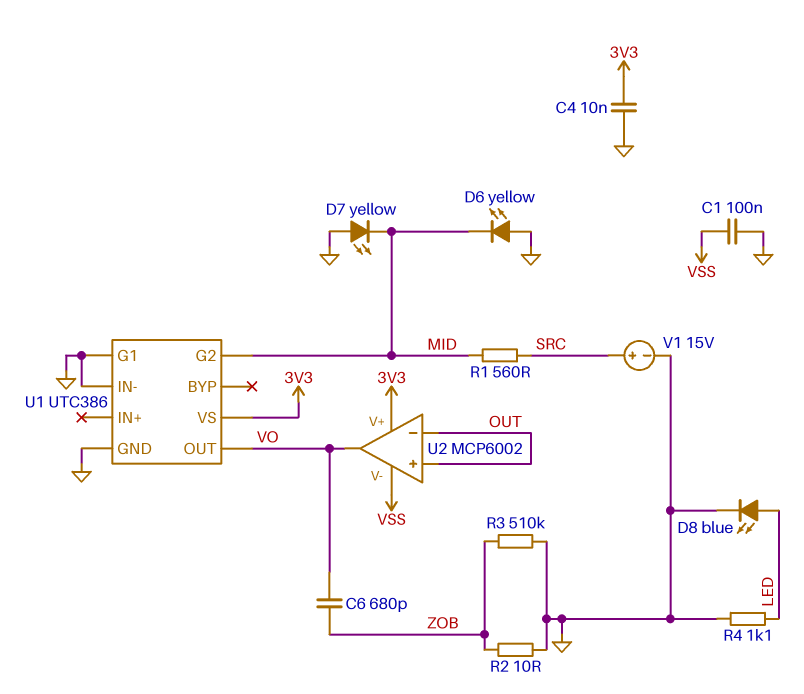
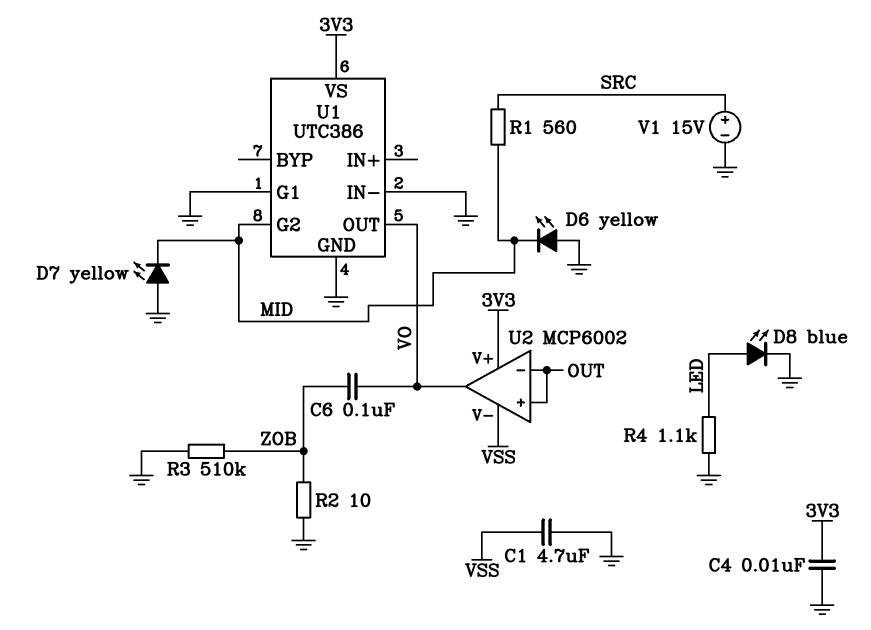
C1: 100nF (GND, VSS) -> 4.7uF (GND, VSS)
C6: 680pF (VO, ZOB) -> 100nF (VO, ZOB)

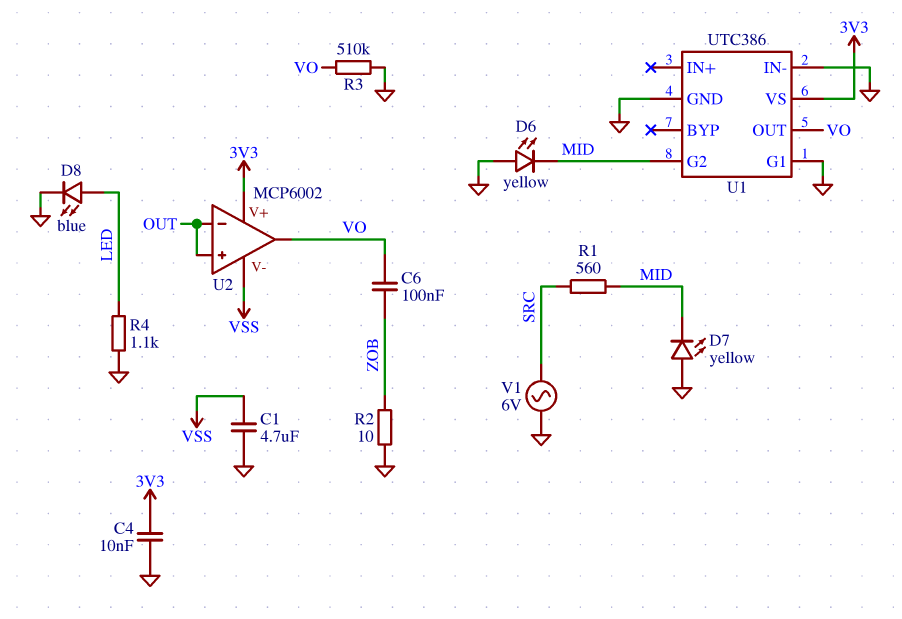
R3: 510k (GND, ZOB) -> 510k (GND, VO)
V1: 15V (plus SRC, minus GND) -> AC 6V (GND, SRC)

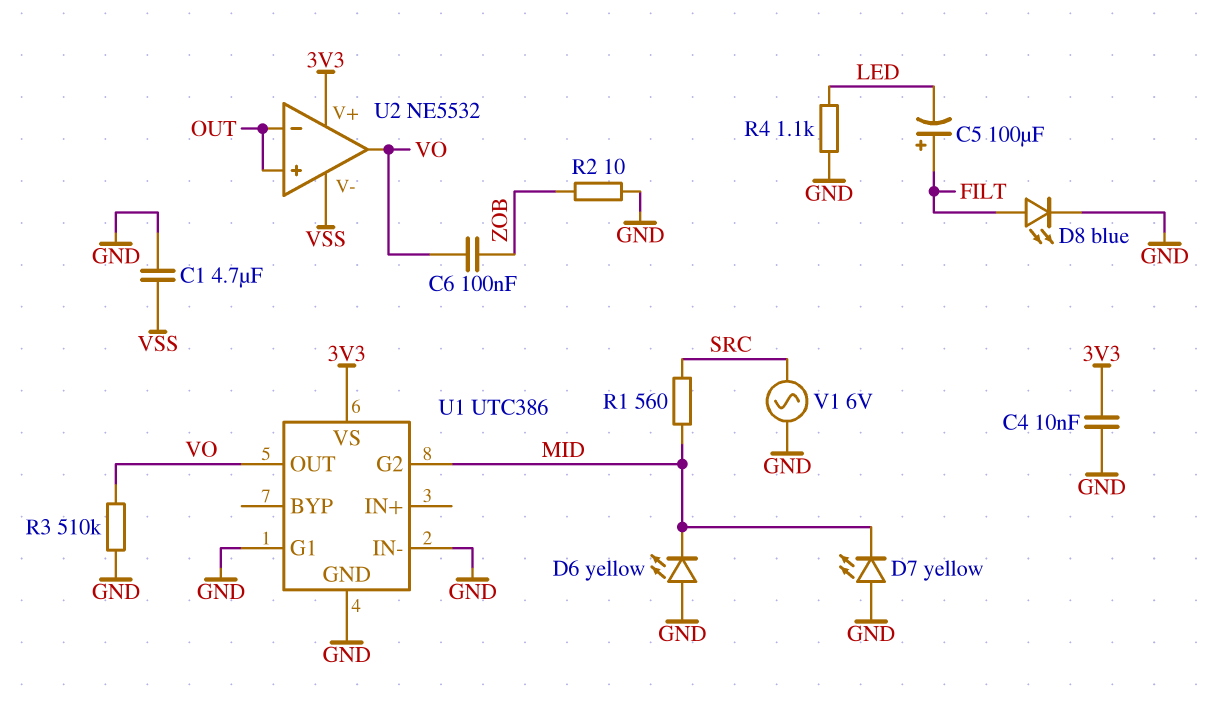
C5: none -> 100uF (plus FILT, minus LED)
D8: LED blue (A LED, K GND) -> LED blue (A FILT, K GND)
U2: MCP6002 -> NE5532

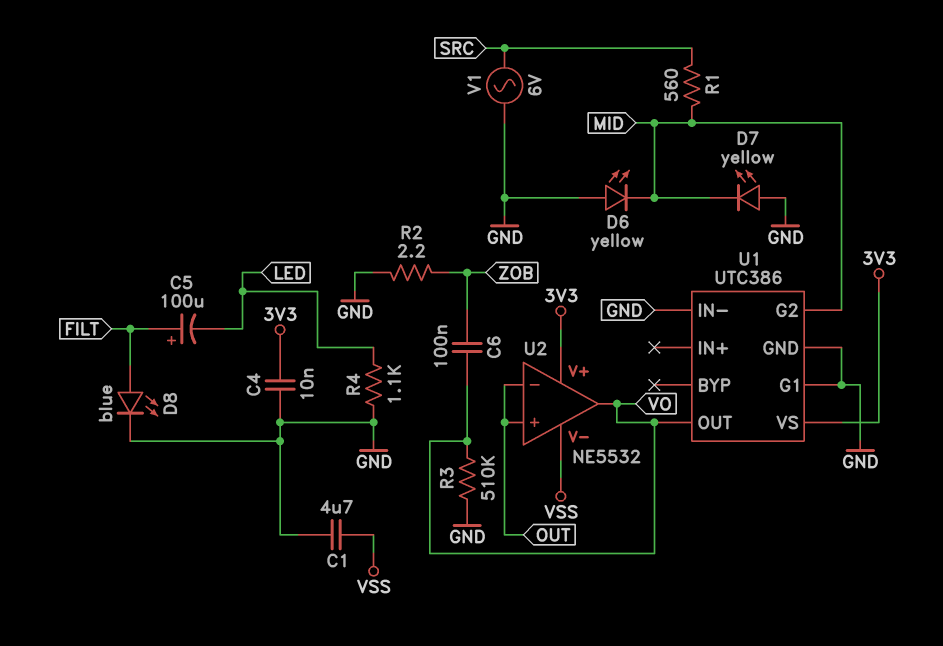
R2: 10 (GND, ZOB) -> 2.2 (GND, ZOB)

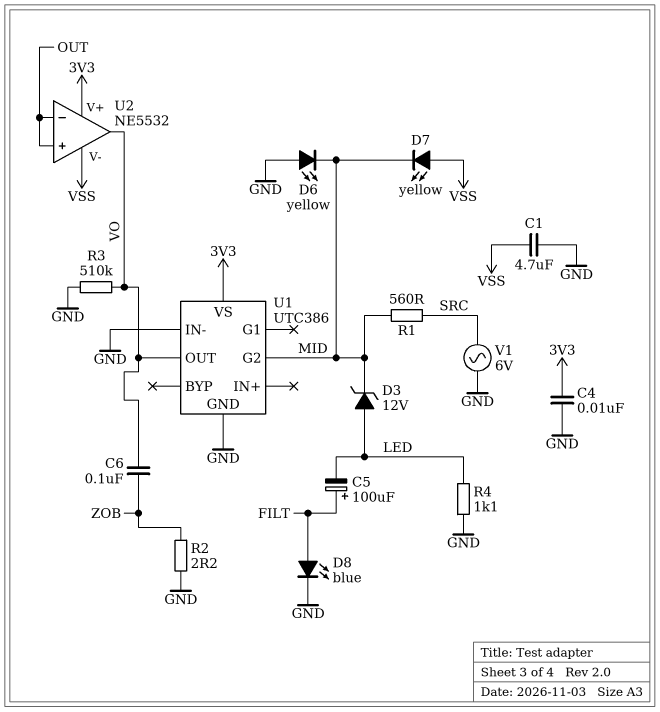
D3: none -> zener 12V (A LED, K MID)
D7: LED yellow (A GND, K MID) -> LED yellow (A VSS, K MID)
U1 pin G1: GND -> none

